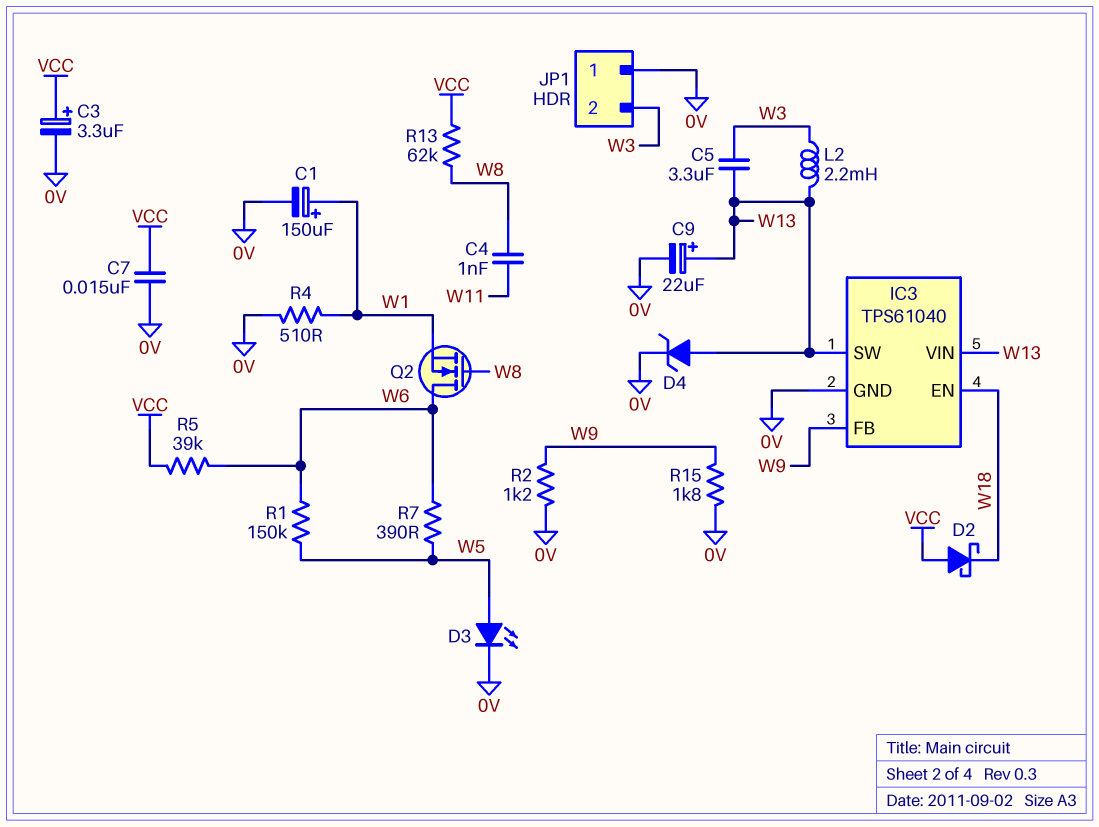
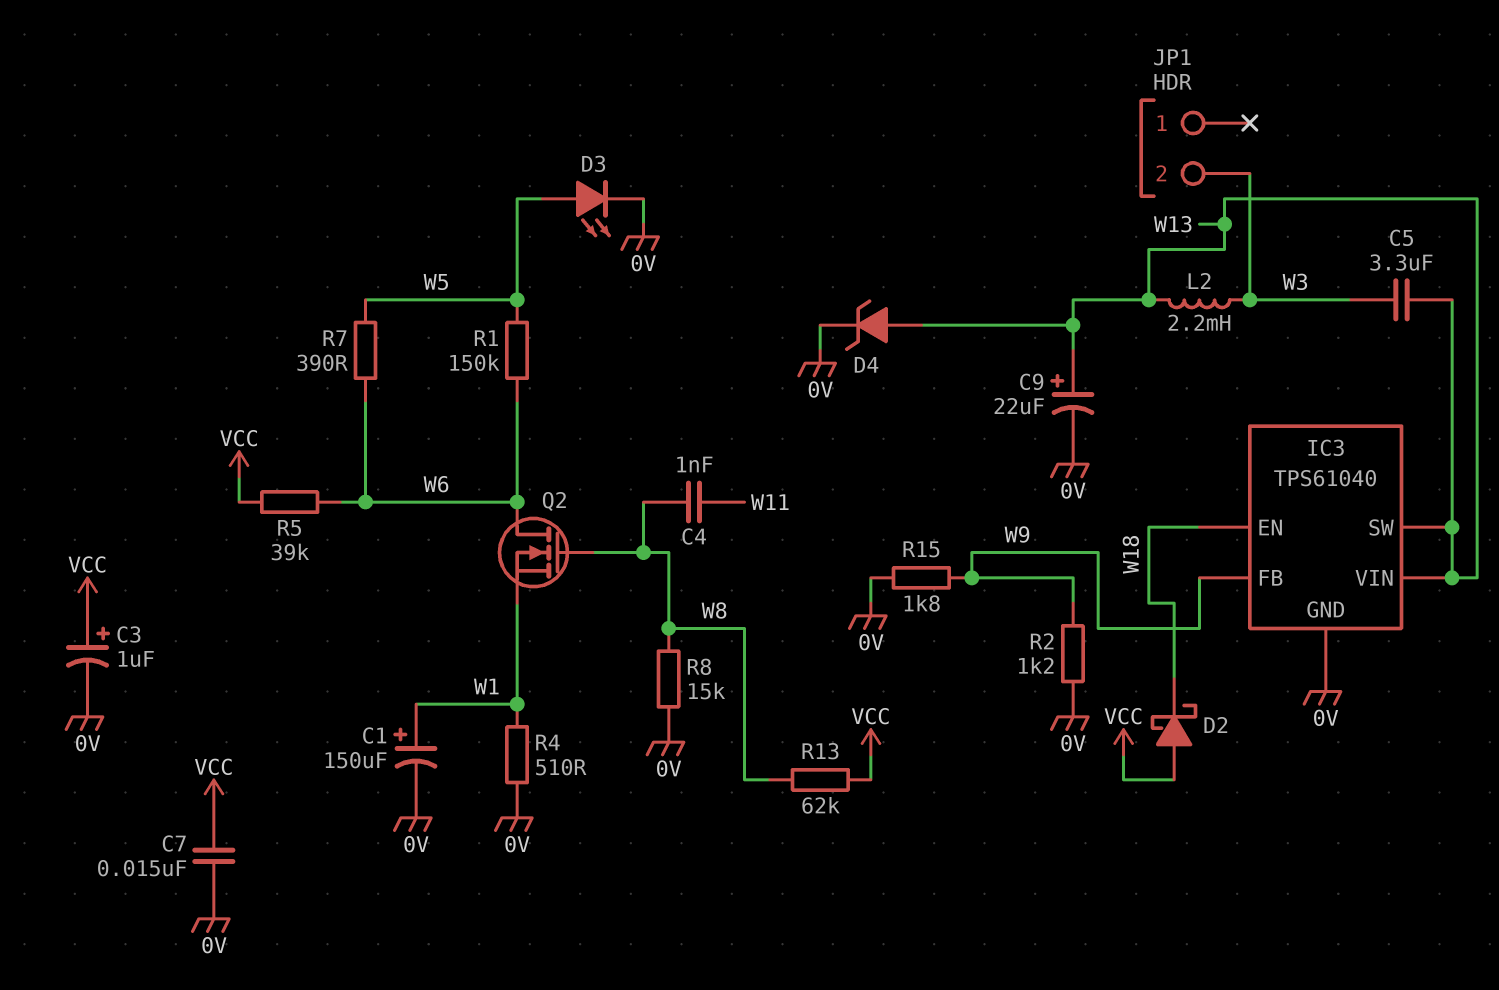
C3: 3.3uF (plus VCC, minus 0V) -> 1uF (plus VCC, minus 0V)
JP1 pin 1: 0V -> none
R8: none -> 15k (0V, W8)

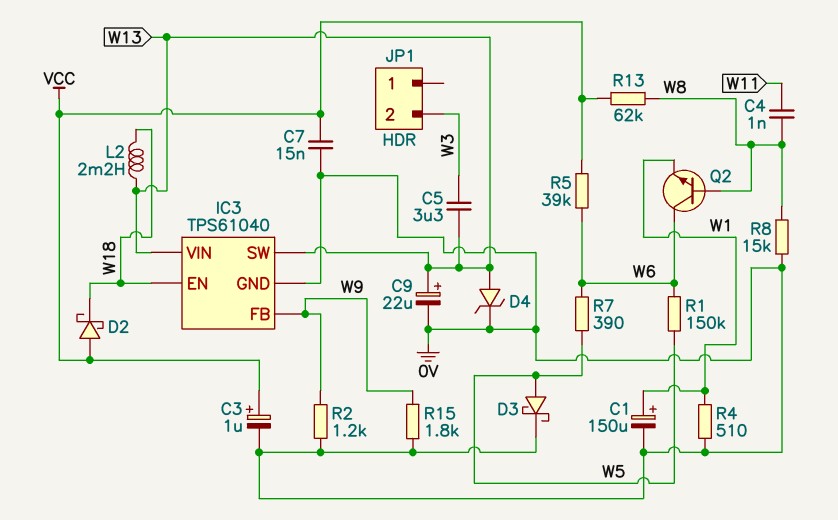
D3: LED (A W5, K 0V) -> schottky (A W5, K 0V)
L2: 2.2mH (W3, W13) -> 2.2mH (W13, W18)
Q2: NMOS (G W8, D W6, S W1) -> NPN (B W8, C W6, E W1)

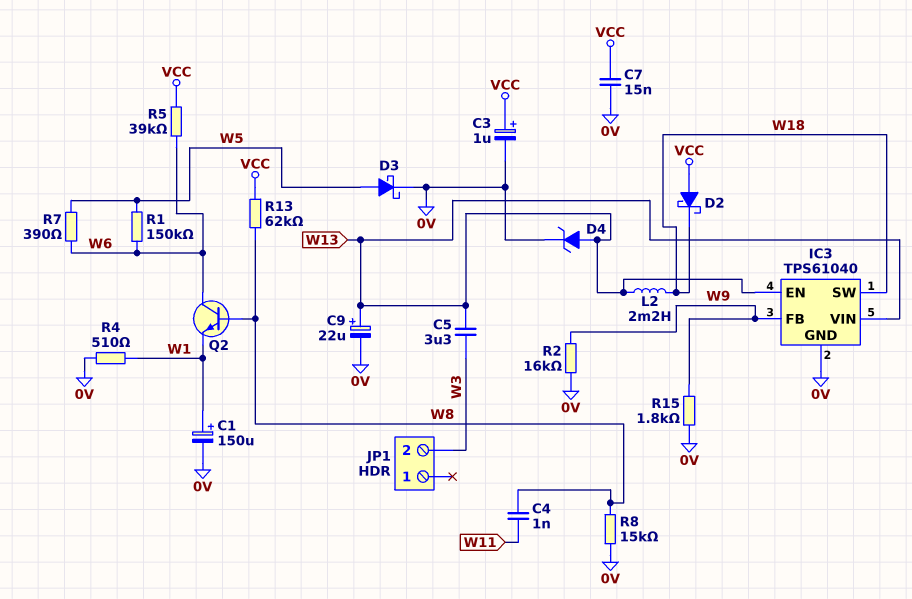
IC3 pin EN: W18 -> W13
IC3 pin SW: W13 -> W18
R2: 1.2k (0V, W9) -> 16k (0V, W9)

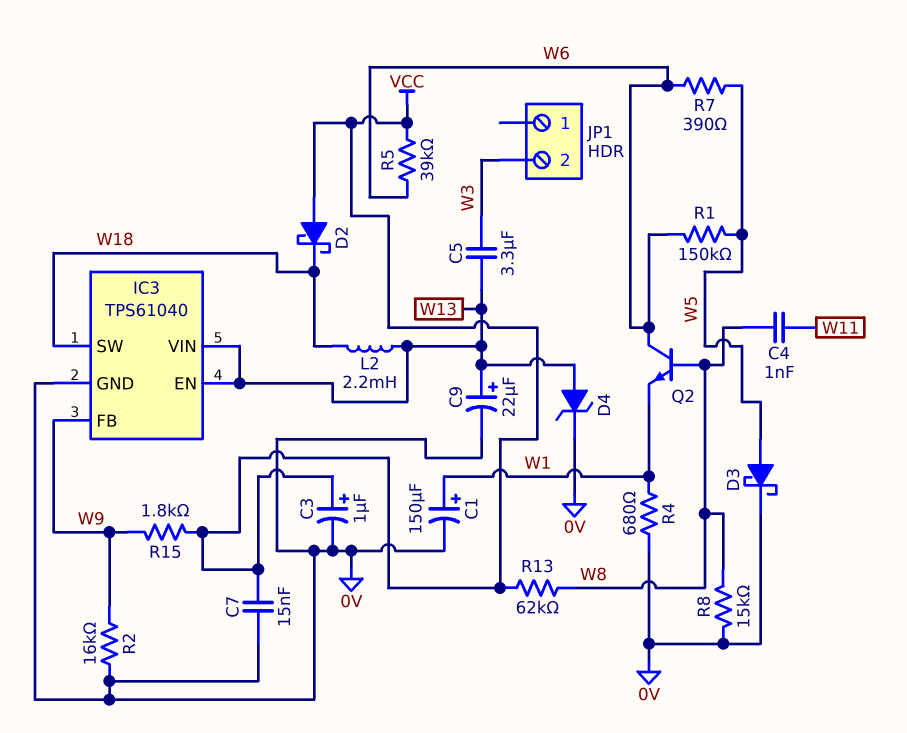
R4: 510 (0V, W1) -> 680 (0V, W1)
R15: 1.8k (0V, W9) -> 1.8k (VCC, W9)

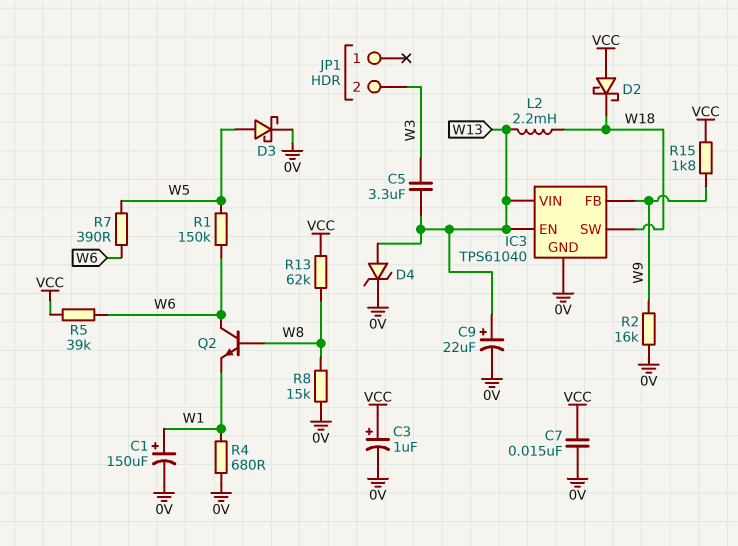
C4: 1nF (W8, W11) -> none

